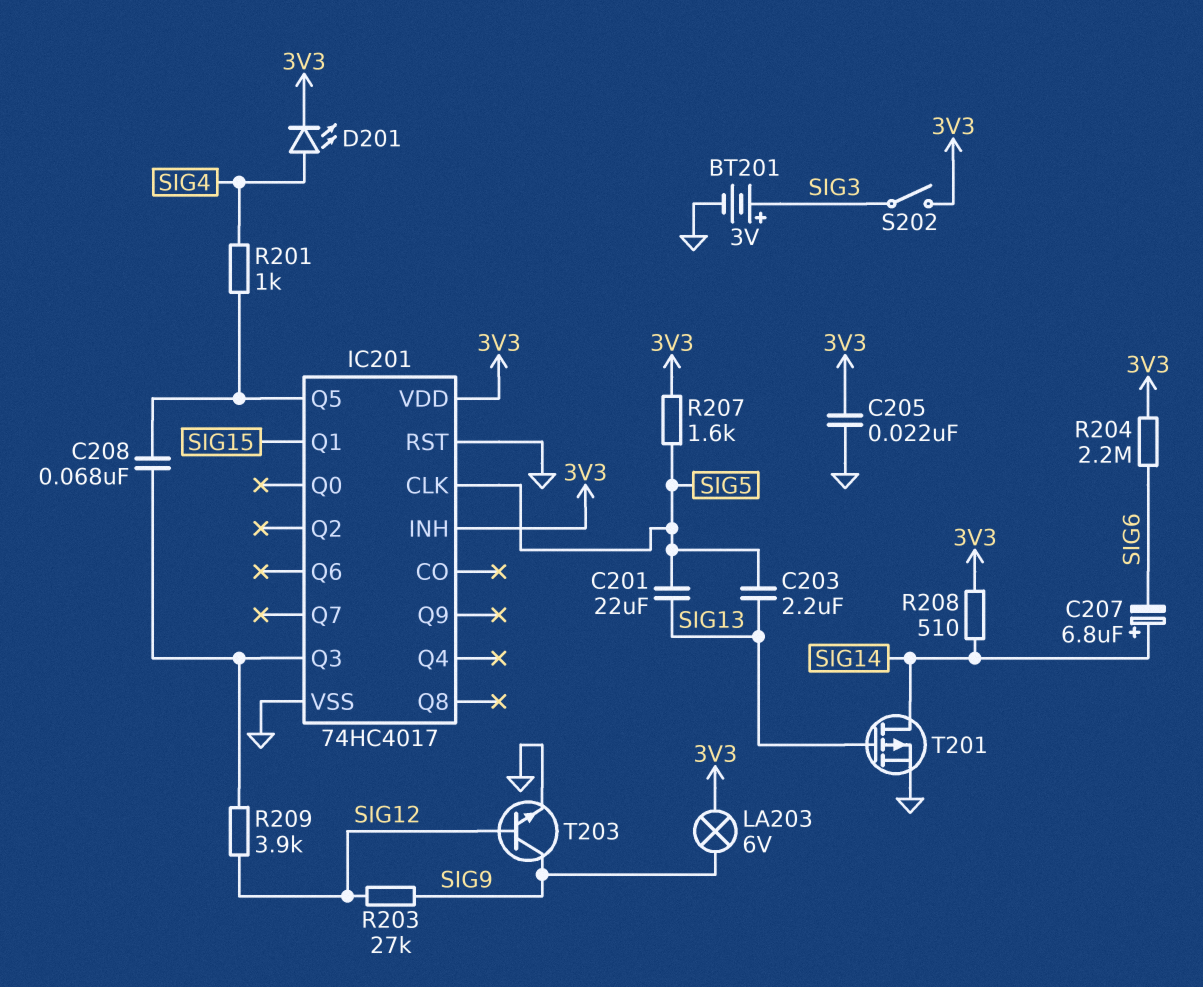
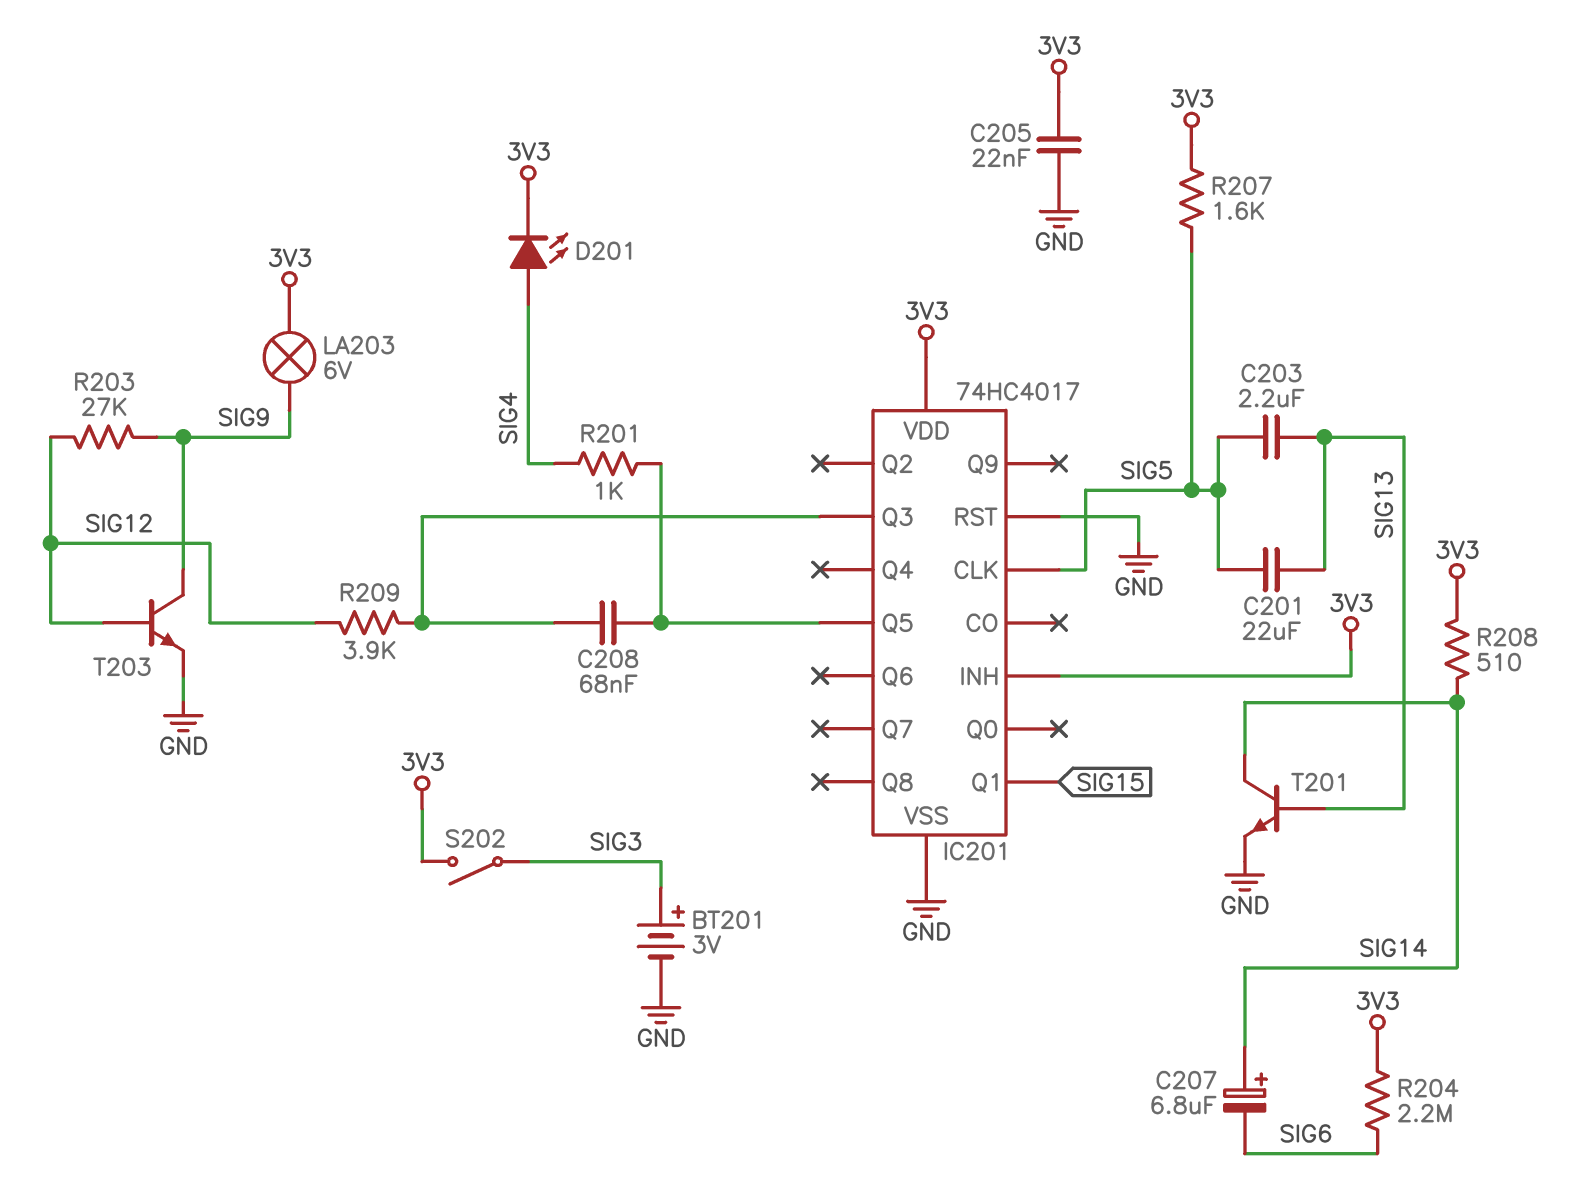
T201: PMOS (G SIG13, D SIG14, S GND) -> NPN (B SIG13, C SIG14, E GND)

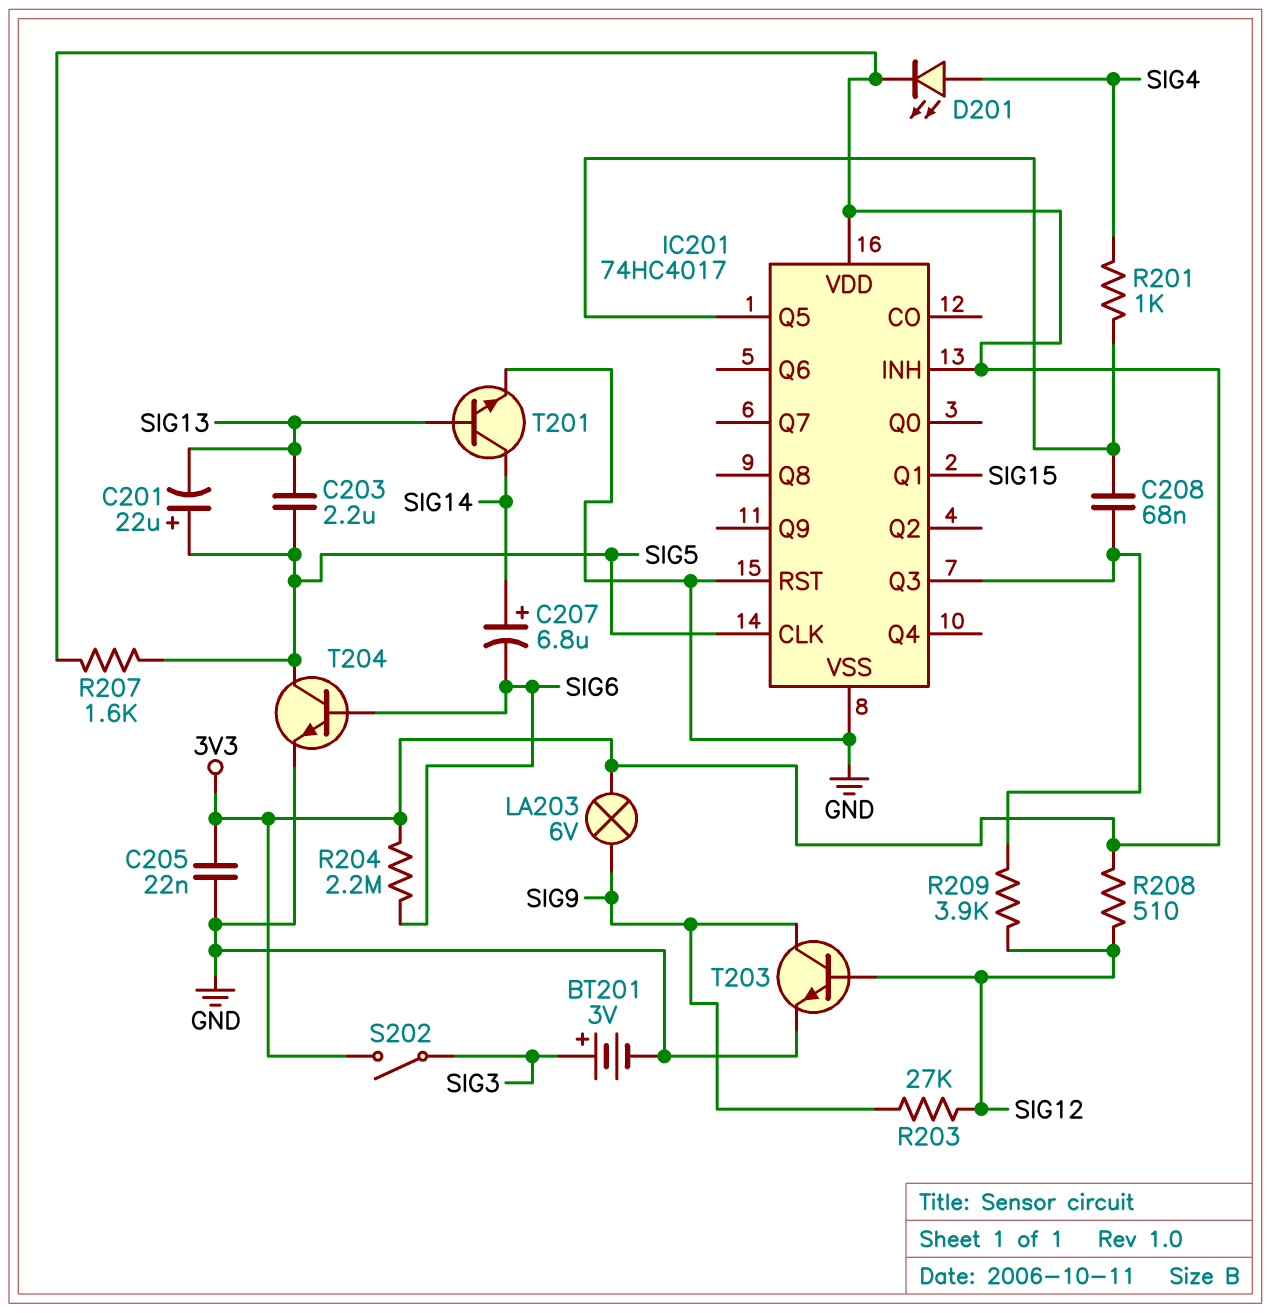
C201: 22uF (SIG5, SIG13) -> 22uF (plus SIG5, minus SIG13)
R208: 510 (3V3, SIG14) -> 510 (3V3, SIG12)
T204: none -> NPN (B SIG6, C SIG5, E GND)

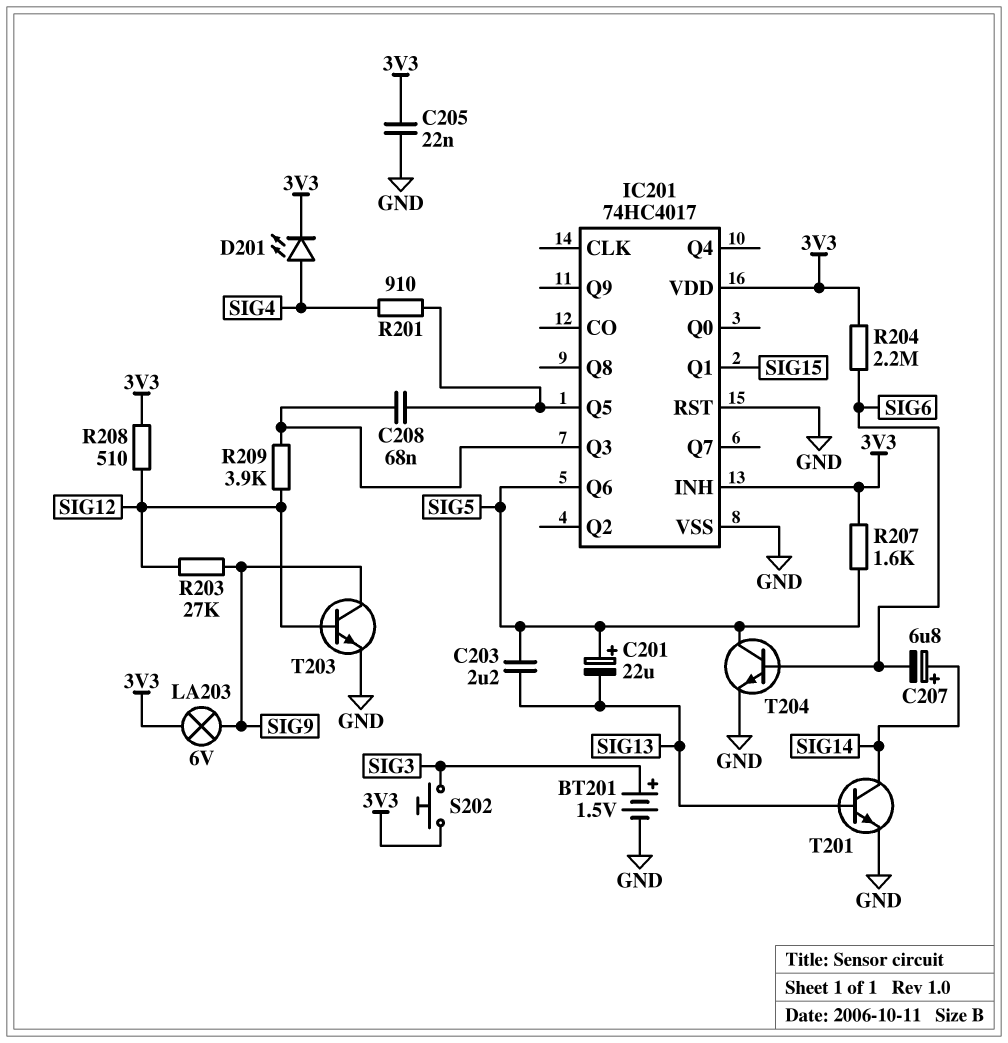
BT201: 3V (plus SIG3, minus GND) -> 1.5V (plus SIG3, minus GND)
IC201 pin CLK: SIG5 -> none
IC201 pin Q6: none -> SIG5
R201: 1k (IC201/Q5, SIG4) -> 910 (IC201/Q5, SIG4)
S202: switch (3V3, SIG3) -> button (3V3, SIG3)

